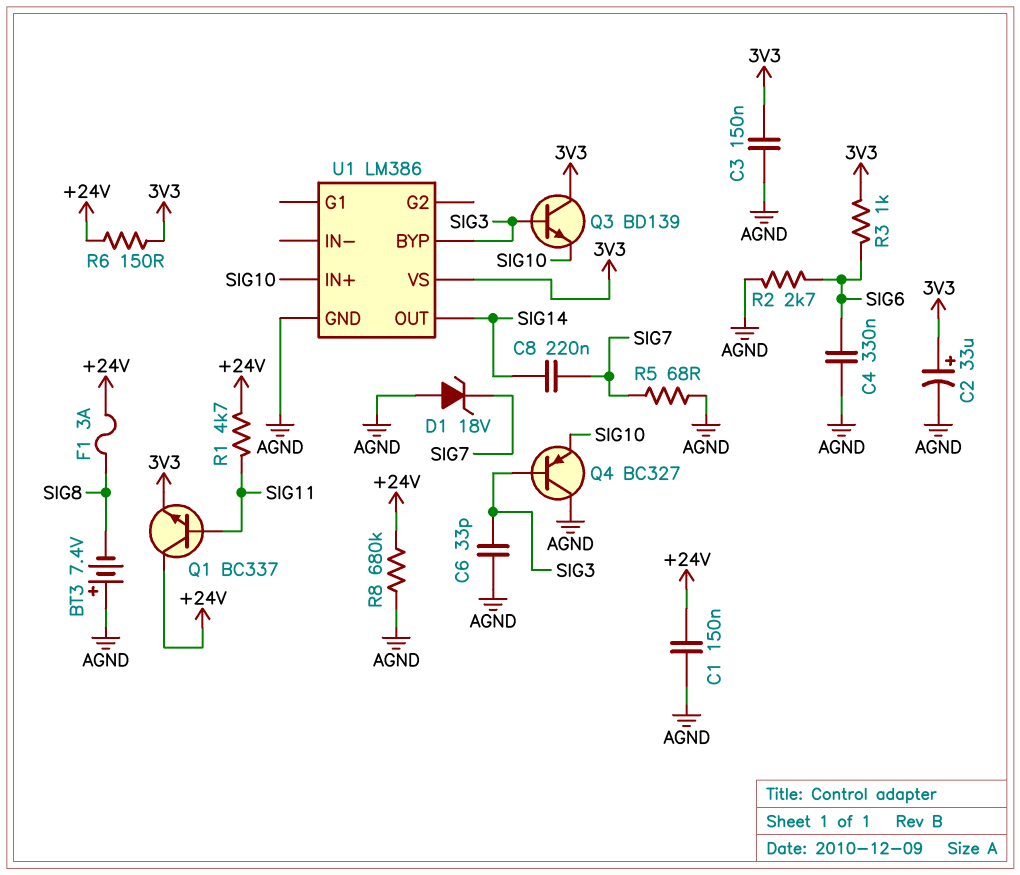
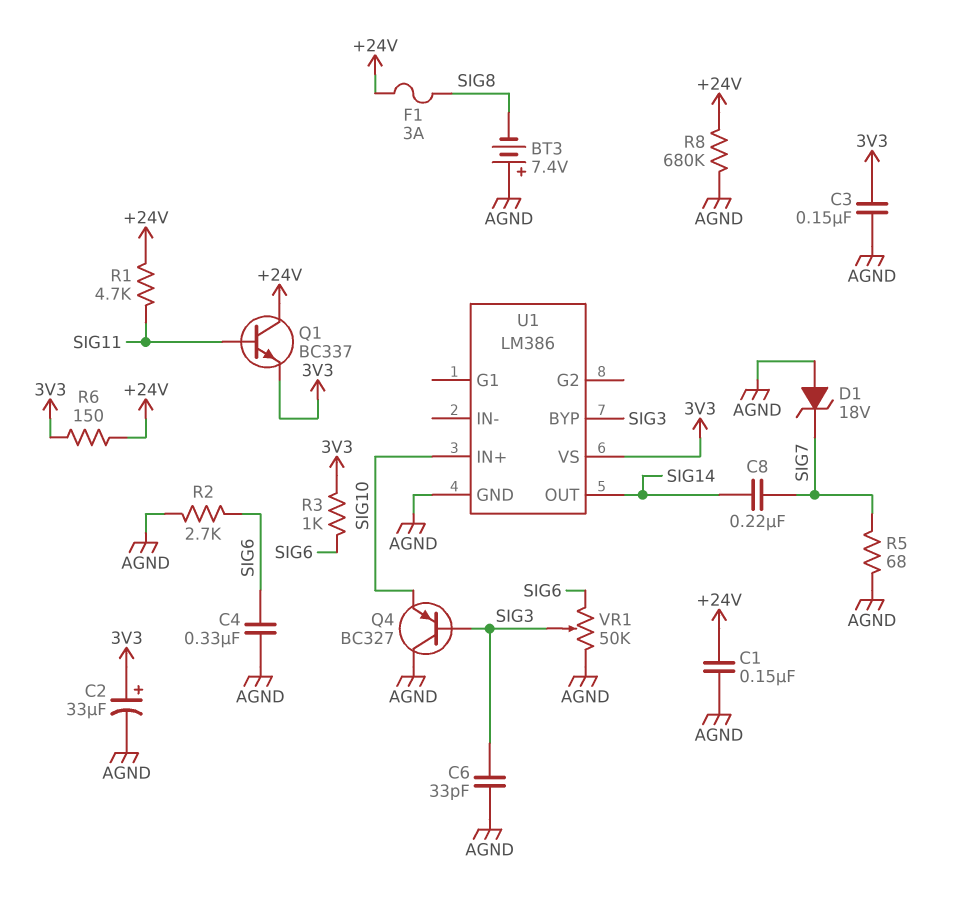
Q3: NPN BD139 (B SIG3, C 3V3, E SIG10) -> none
VR1: none -> 50k (AGND, SIG6, wiper SIG3)

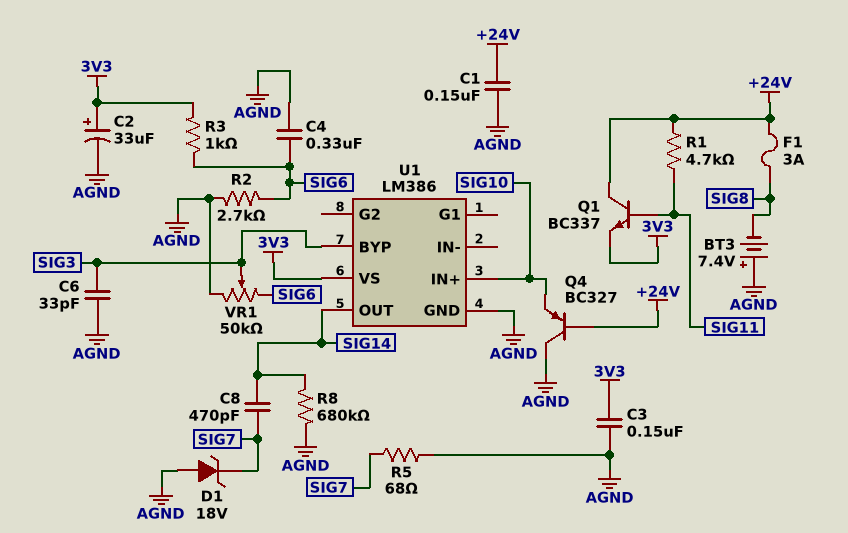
C8: 220nF (SIG7, SIG14) -> 470pF (SIG7, SIG14)
Q4: PNP BC327 (B SIG3, C AGND, E SIG10) -> PNP BC327 (B +24V, C AGND, E SIG10)
R6: 150 (+24V, 3V3) -> none
R8: 680k (+24V, AGND) -> 680k (AGND, SIG14)

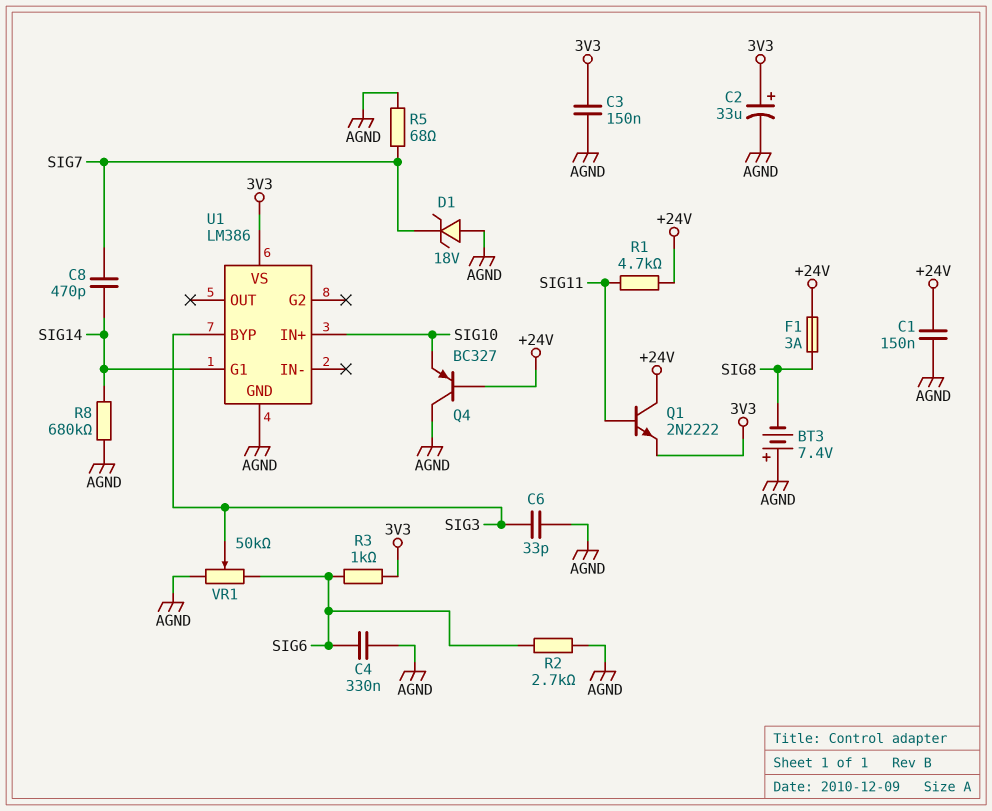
Q1: NPN BC337 (B SIG11, C +24V, E 3V3) -> NPN 2N2222 (B SIG11, C +24V, E 3V3)
U1 pin G1: none -> SIG14
U1 pin OUT: SIG14 -> none

